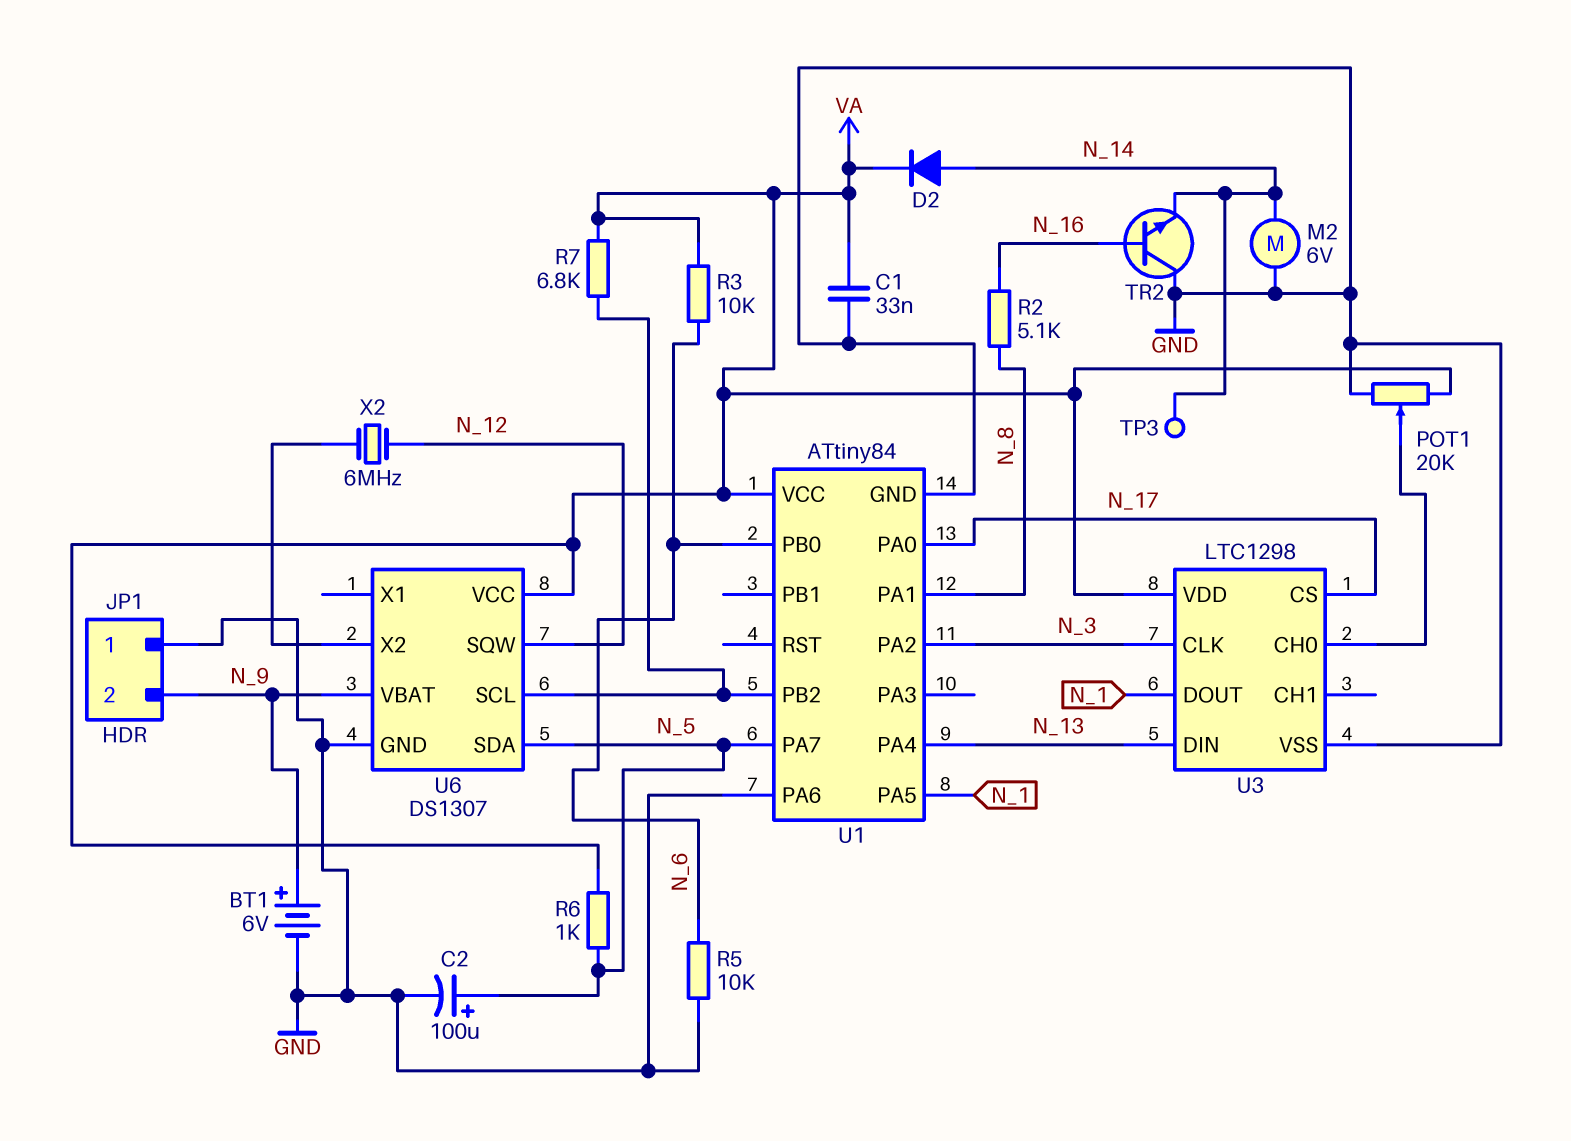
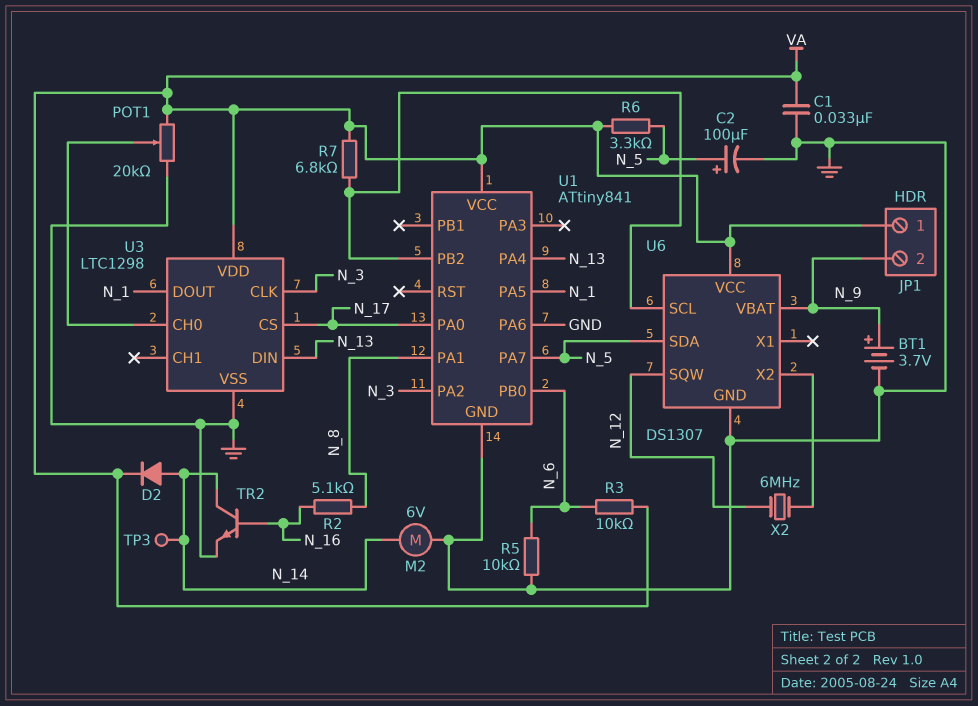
BT1: 6V (plus N_9, minus GND) -> 3.7V (plus N_9, minus GND)
JP1 pin 1: GND -> VA
R6: 1k (N_5, VA) -> 3.3k (N_5, VA)
TR2: NPN (B N_16, C GND, E N_14) -> NPN (B N_16, C N_14, E GND)
U1: ATtiny84 -> ATtiny841

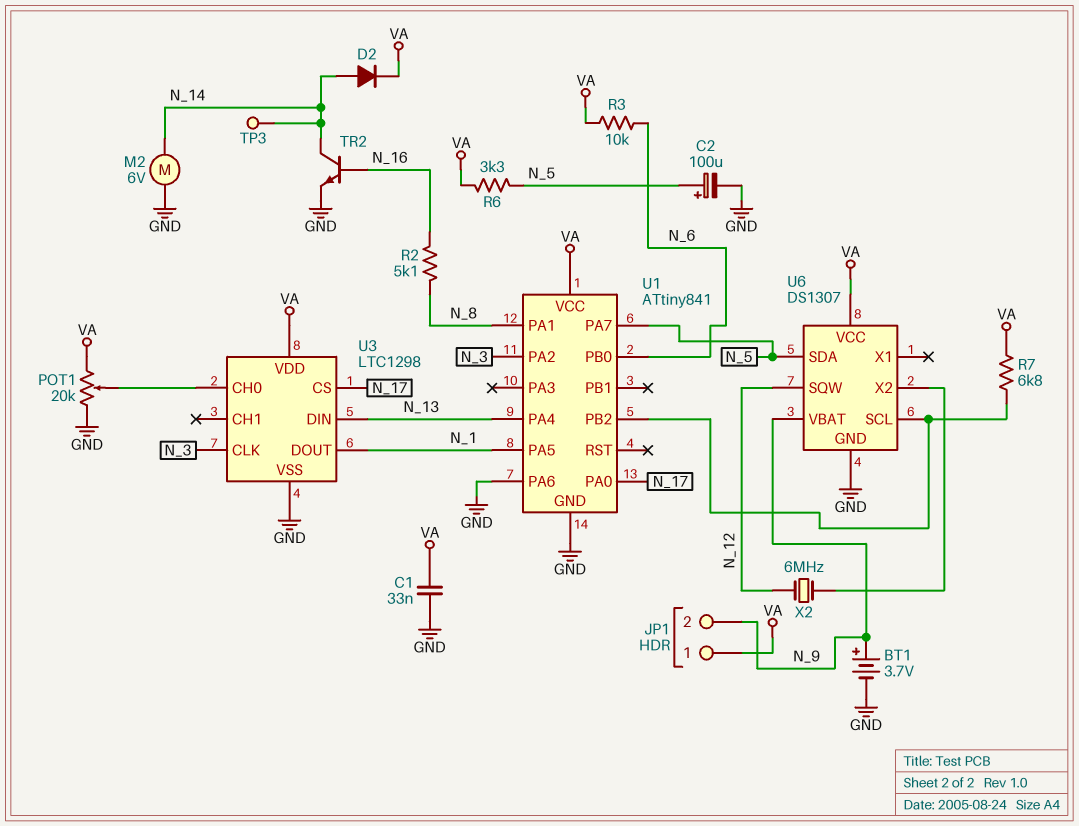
R5: 10k (GND, N_6) -> none

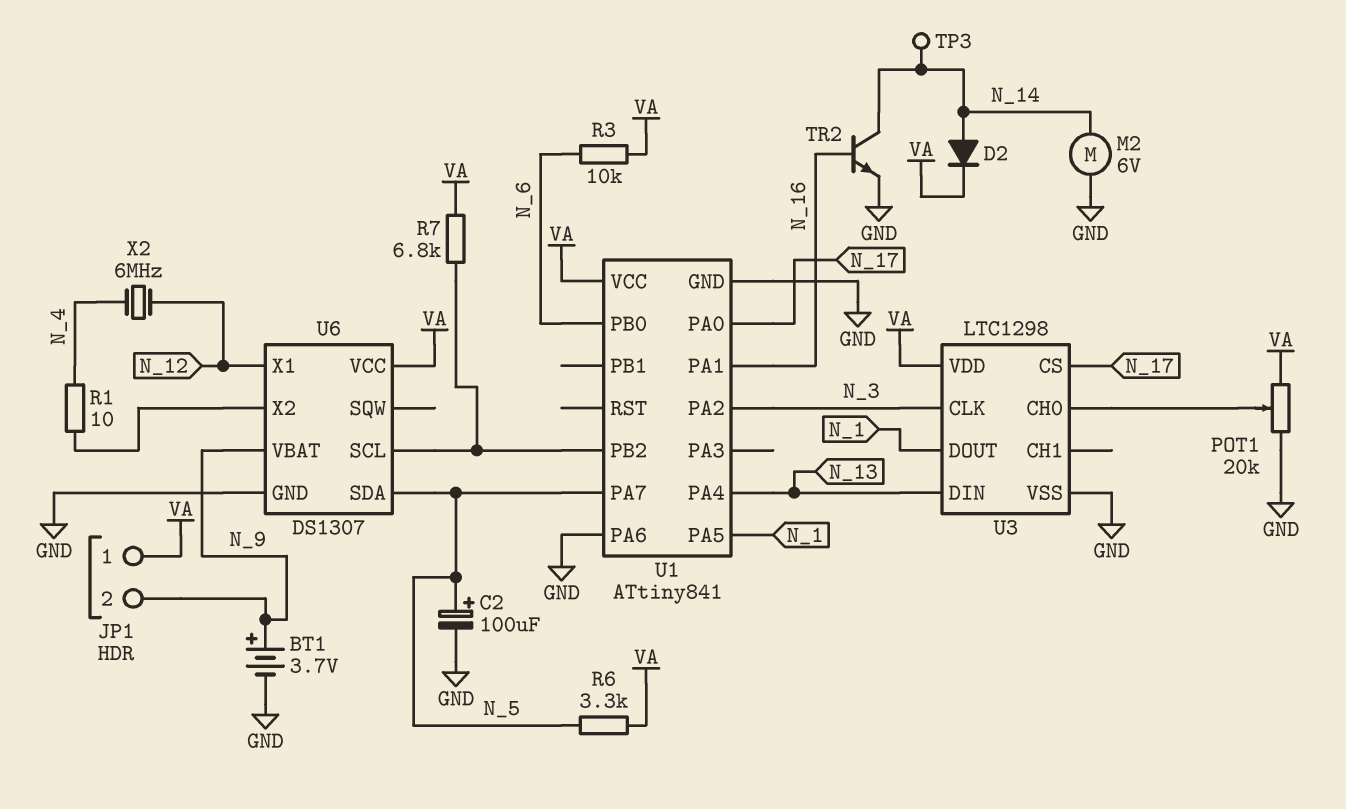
C1: 33nF (GND, VA) -> none
R1: none -> 10 (N_4, U6/X2)
R2: 5.1k (N_8, N_16) -> none
U1 pin PA1: N_8 -> N_16
U6 pin SQW: N_12 -> none
U6 pin X1: none -> N_12
X2: 6MHz (N_12, U6/X2) -> 6MHz (N_4, N_12)

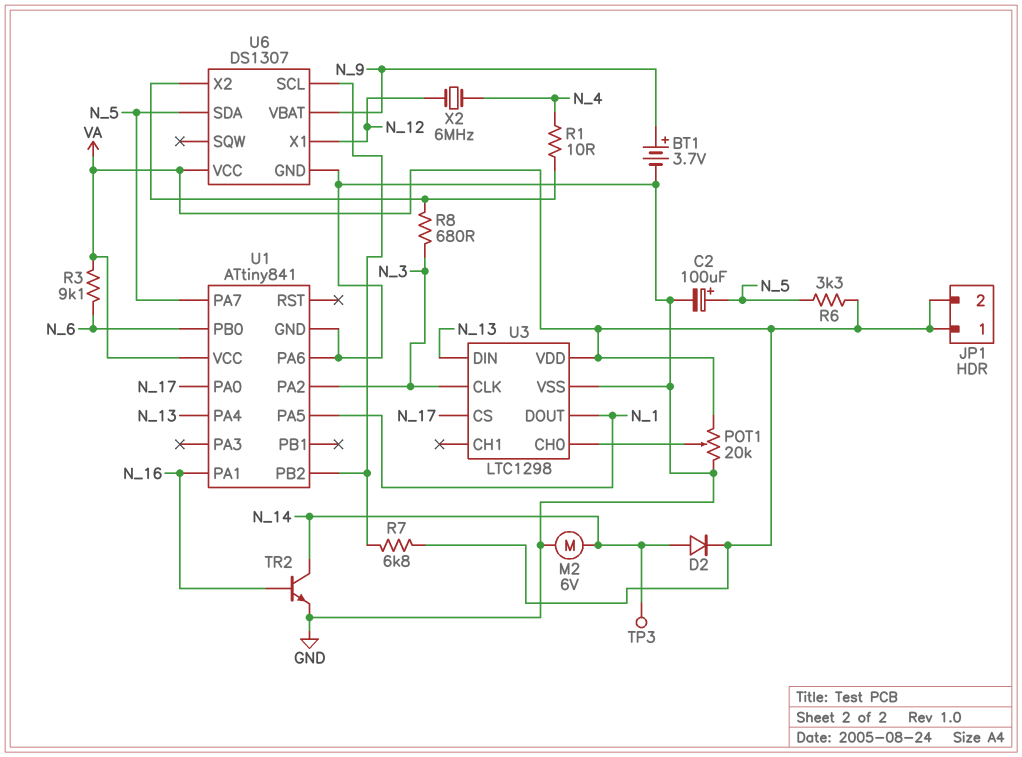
JP1 pin 2: N_9 -> VA
R3: 10k (N_6, VA) -> 9.1k (N_6, VA)
R8: none -> 680 (N_3, U6/X2)

